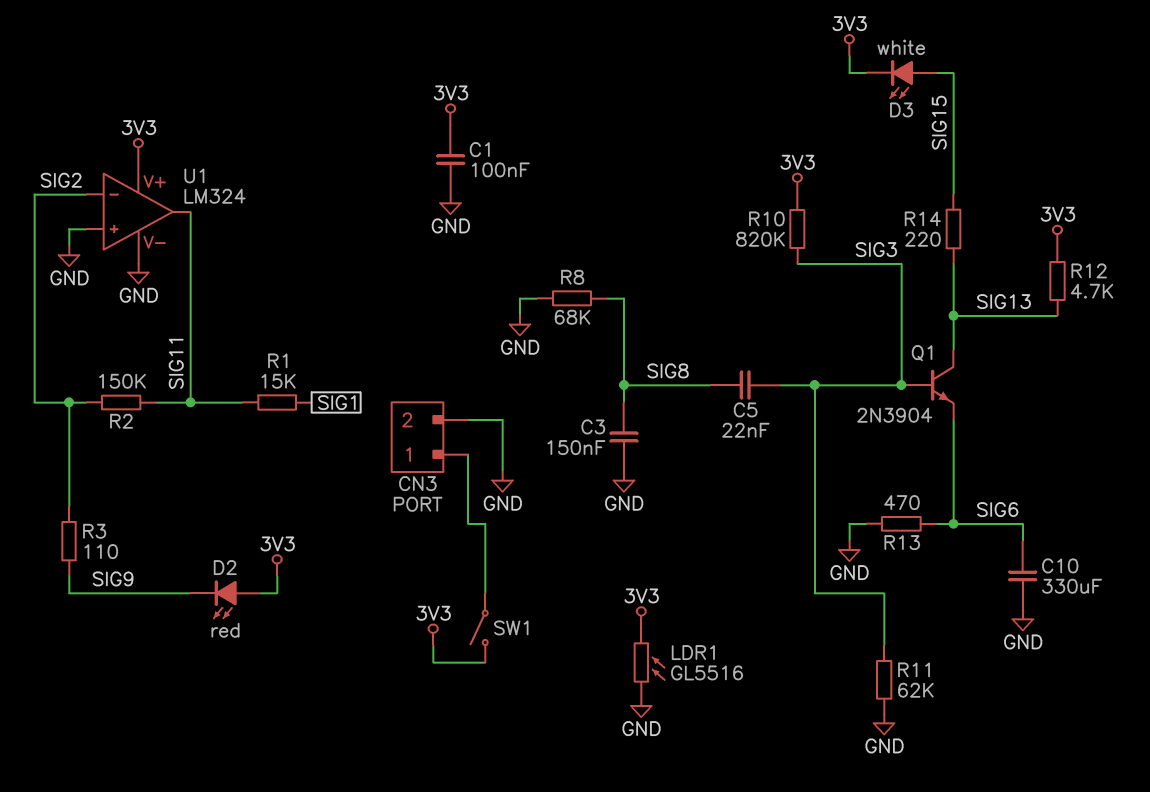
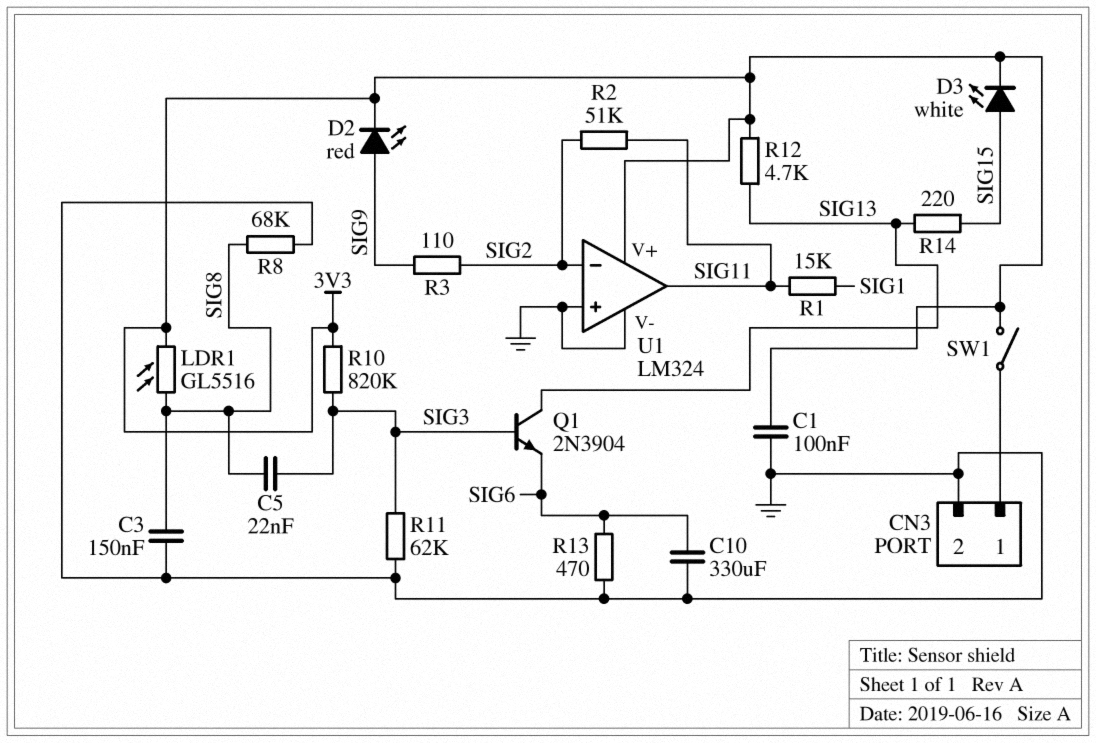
D2: LED red (A 3V3, K SIG9) -> LED red (A SIG9, K 3V3)
LDR1: GL5516 (3V3, GND) -> GL5516 (3V3, SIG8)
R2: 150k (SIG2, SIG11) -> 51k (SIG2, SIG11)

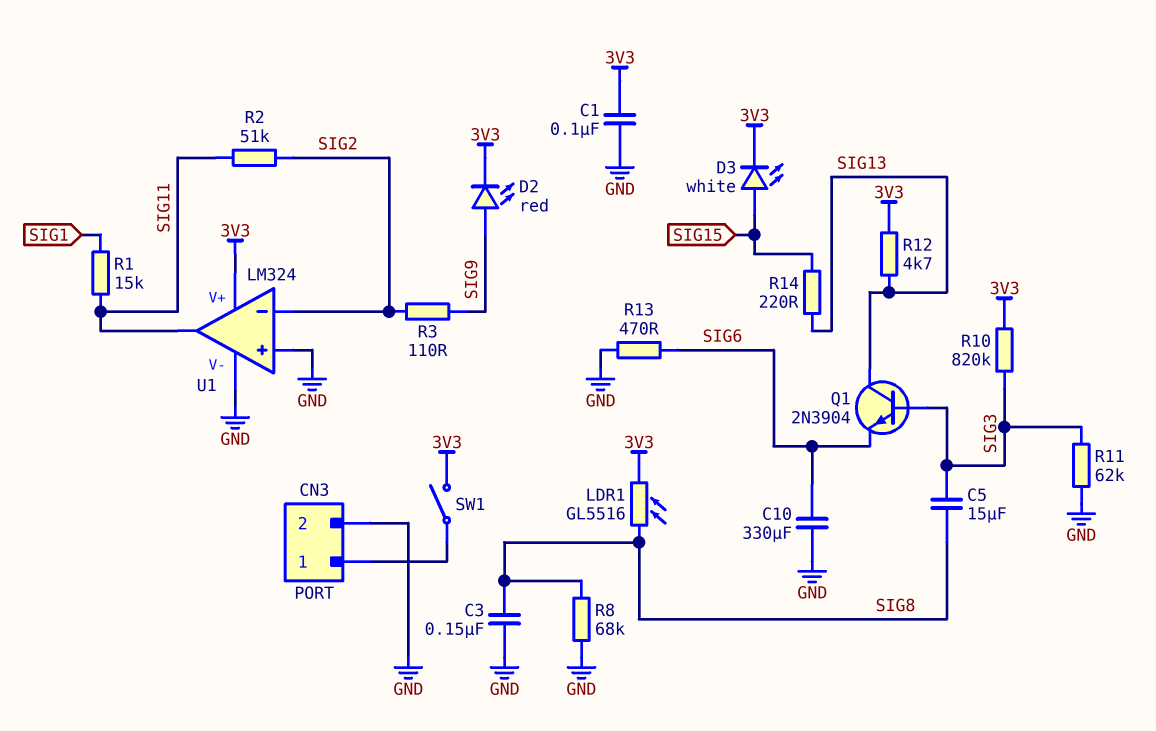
C5: 22nF (SIG3, SIG8) -> 15uF (SIG3, SIG8)

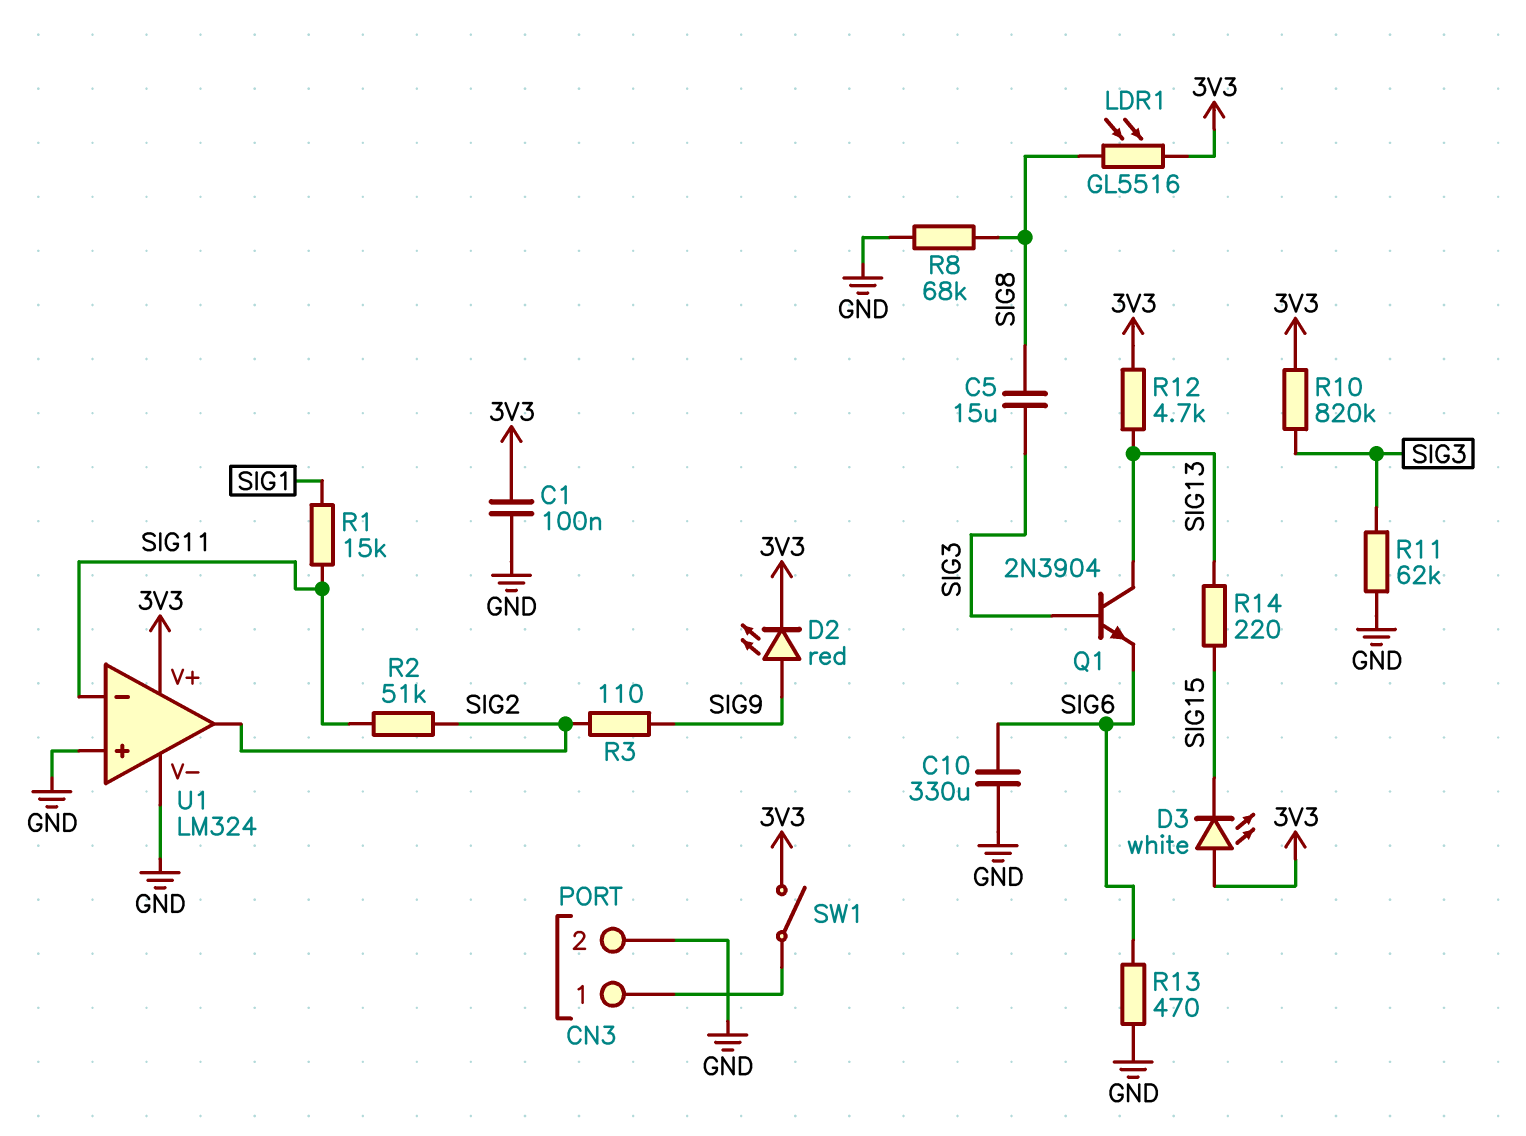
C3: 150nF (GND, SIG8) -> none
D3: LED white (A SIG15, K 3V3) -> LED white (A 3V3, K SIG15)
U1 pin in-: SIG2 -> SIG11
U1 pin out: SIG11 -> SIG2

